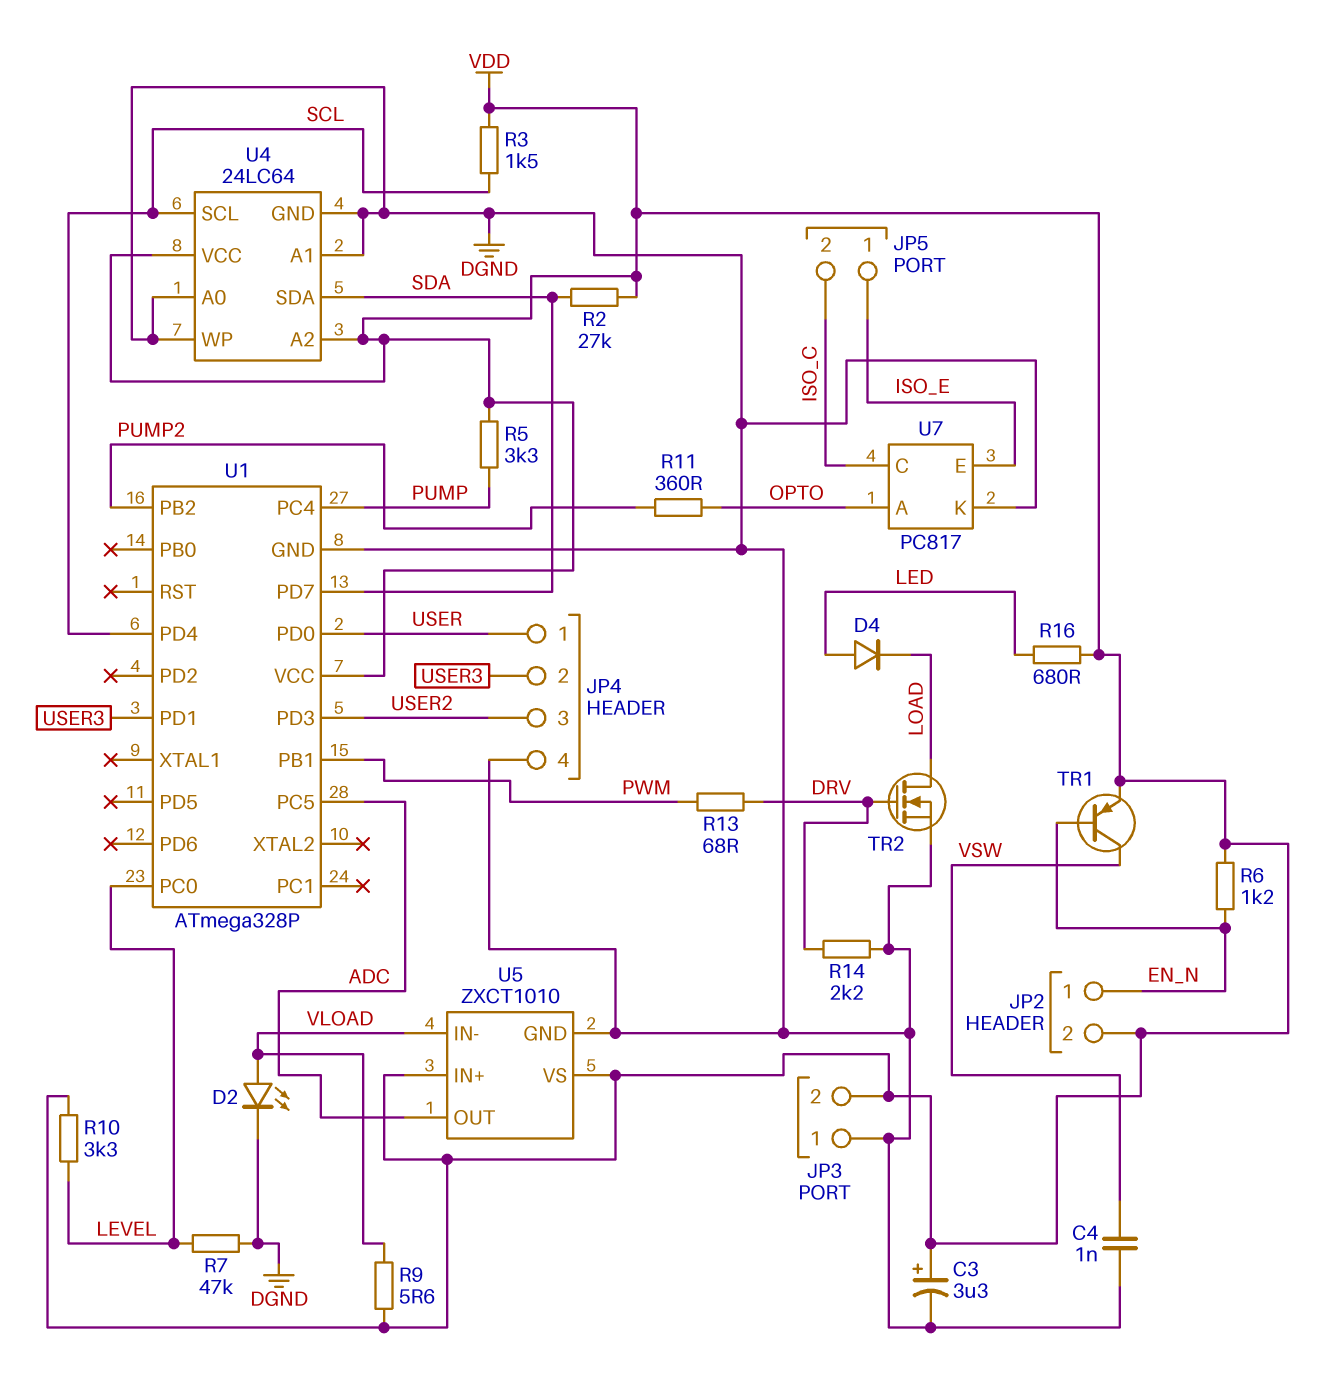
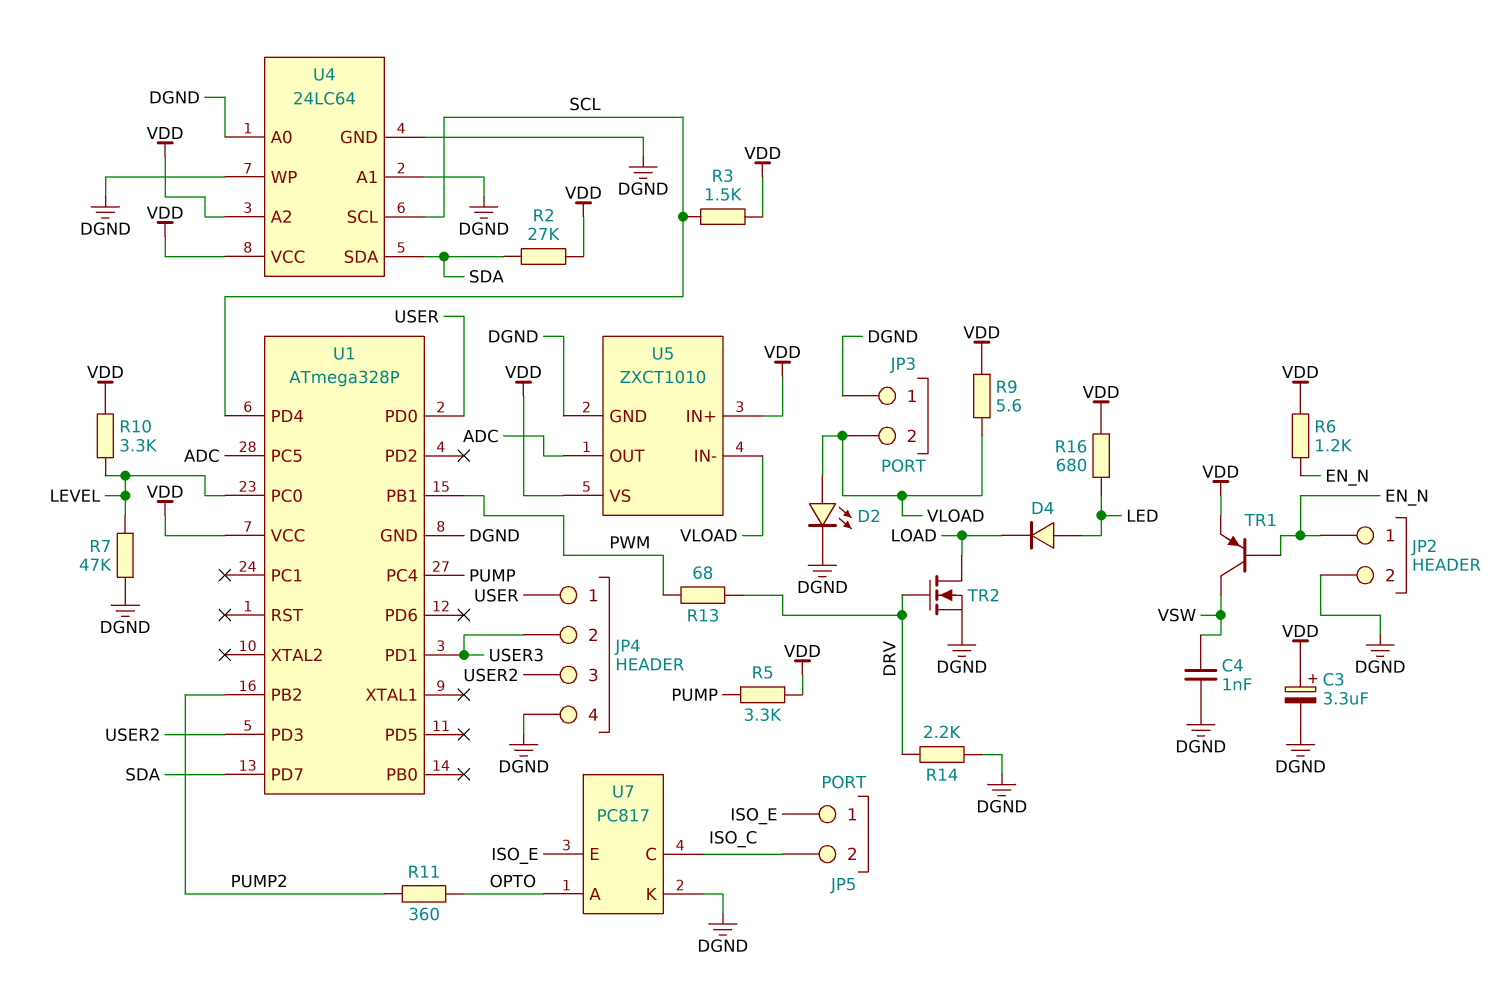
JP2 pin 2: VDD -> DGND
JP3 pin 2: VDD -> VLOAD

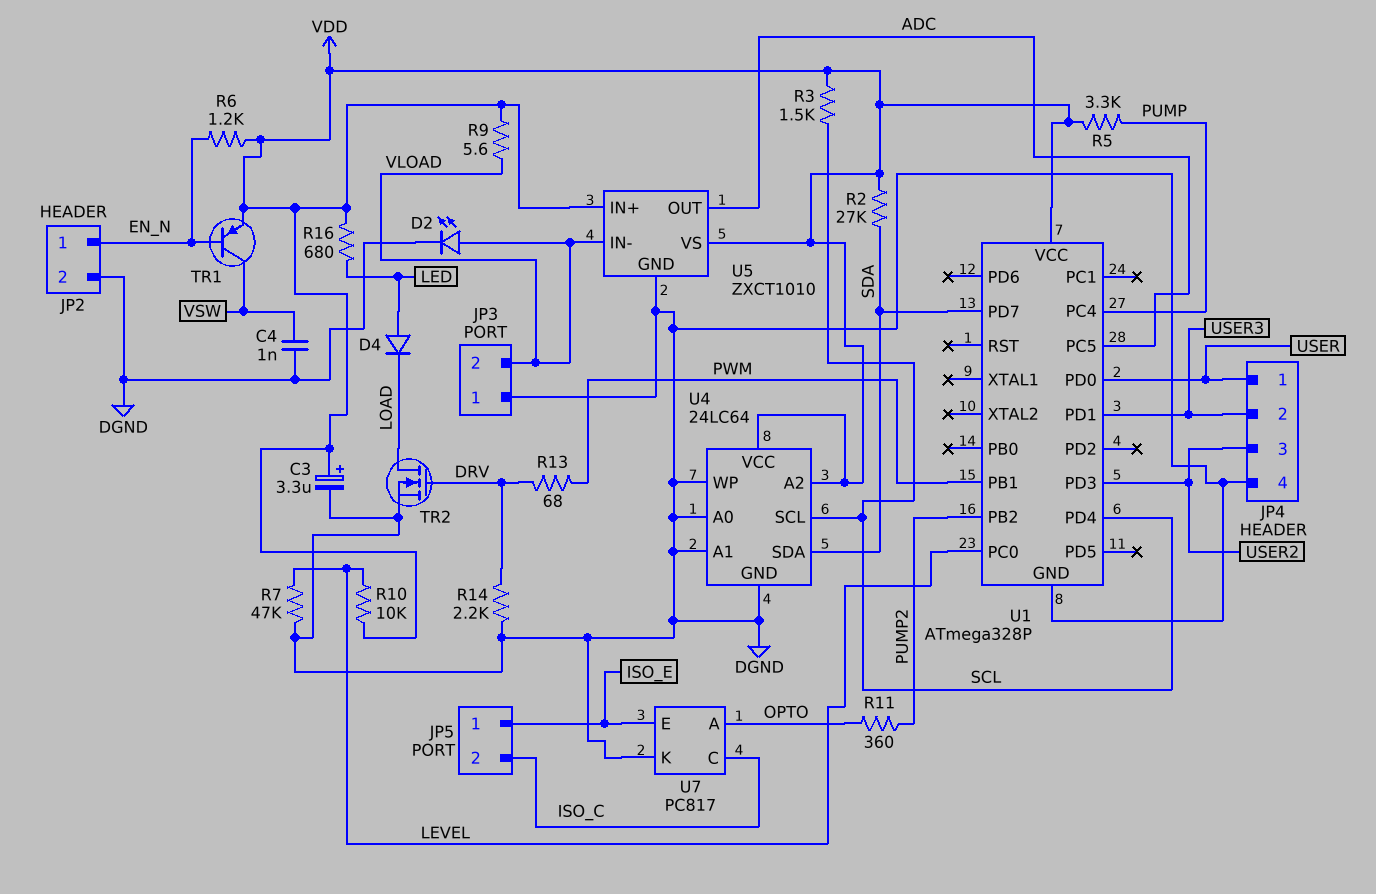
R10: 3.3k (LEVEL, VDD) -> 10k (LEVEL, VDD)

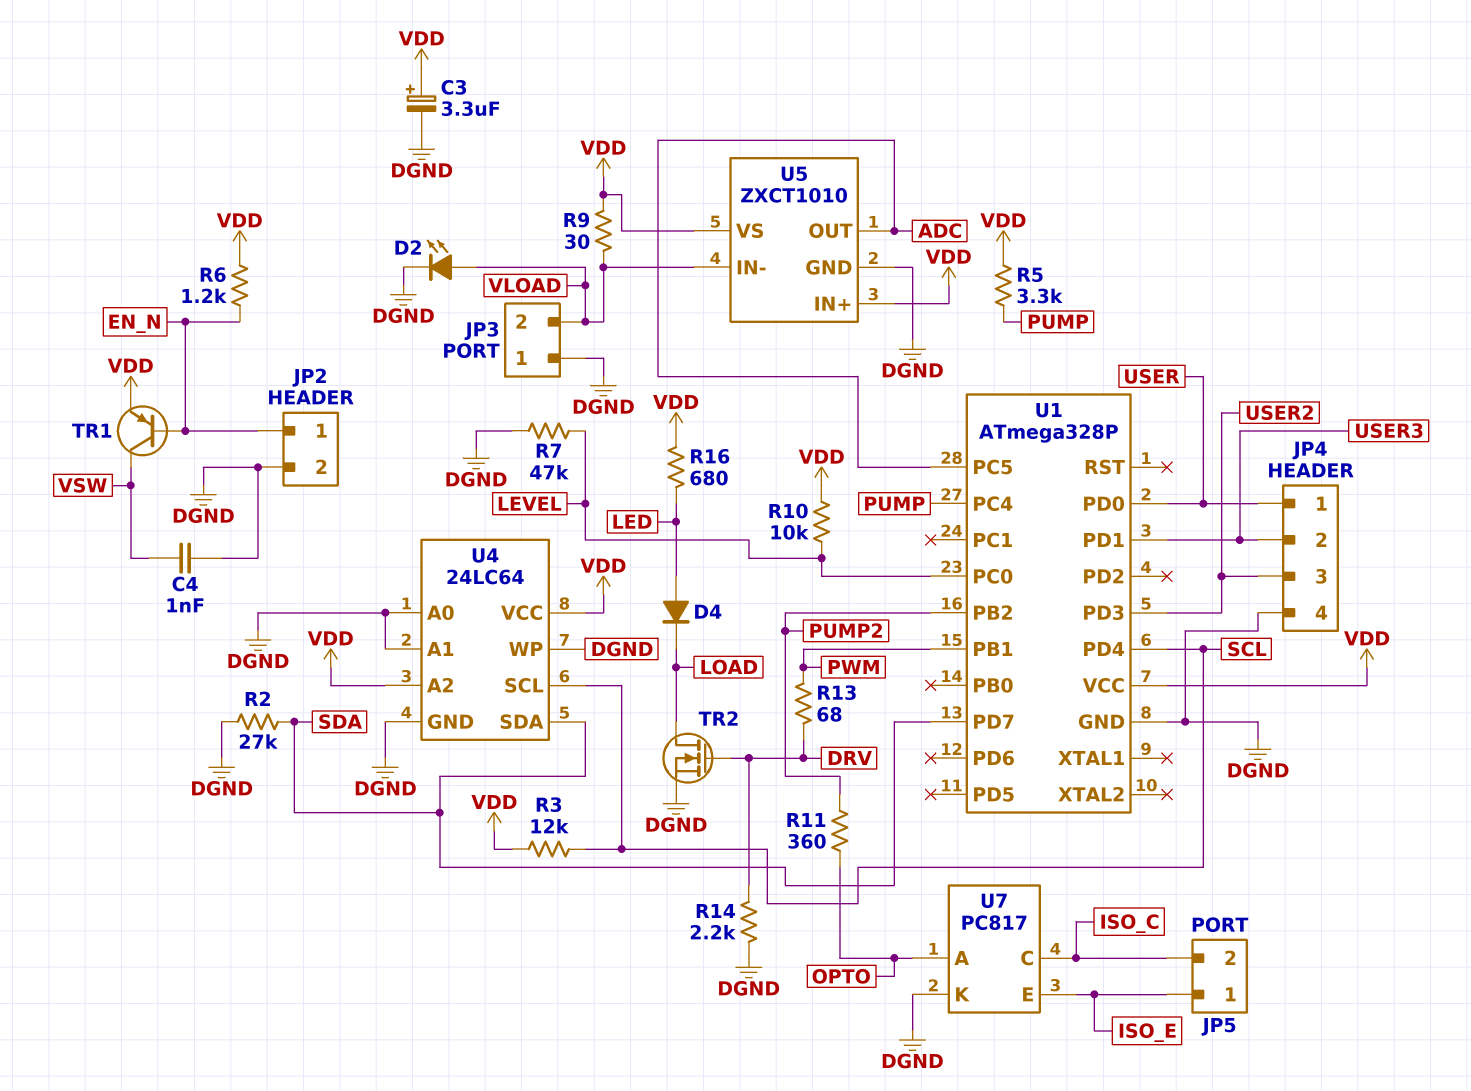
R2: 27k (SDA, VDD) -> 27k (DGND, SDA)
R3: 1.5k (SCL, VDD) -> 12k (SCL, VDD)
R9: 5.6 (VDD, VLOAD) -> 30 (VDD, VLOAD)

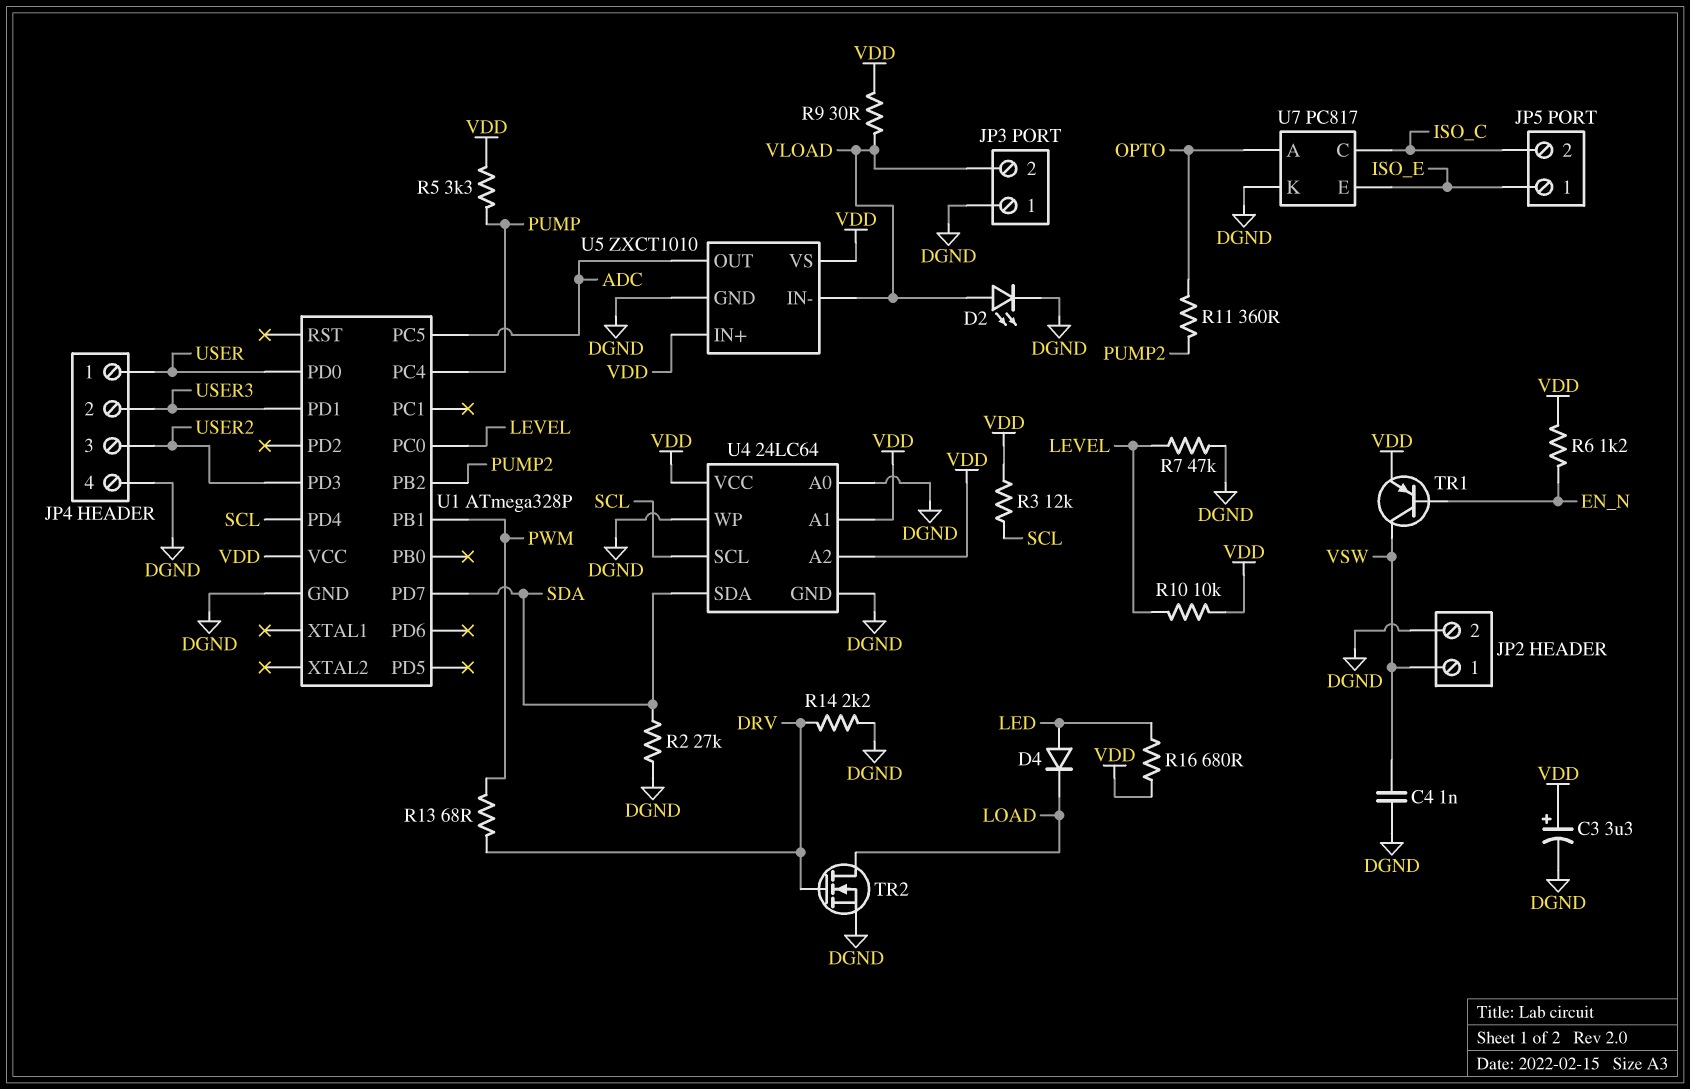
JP2 pin 1: EN_N -> VSW
U4 pin A1: DGND -> VDD

